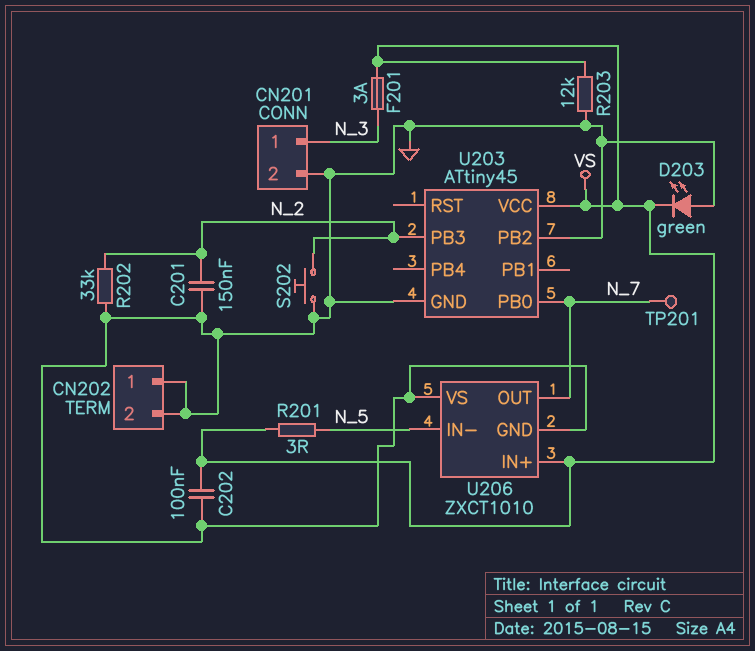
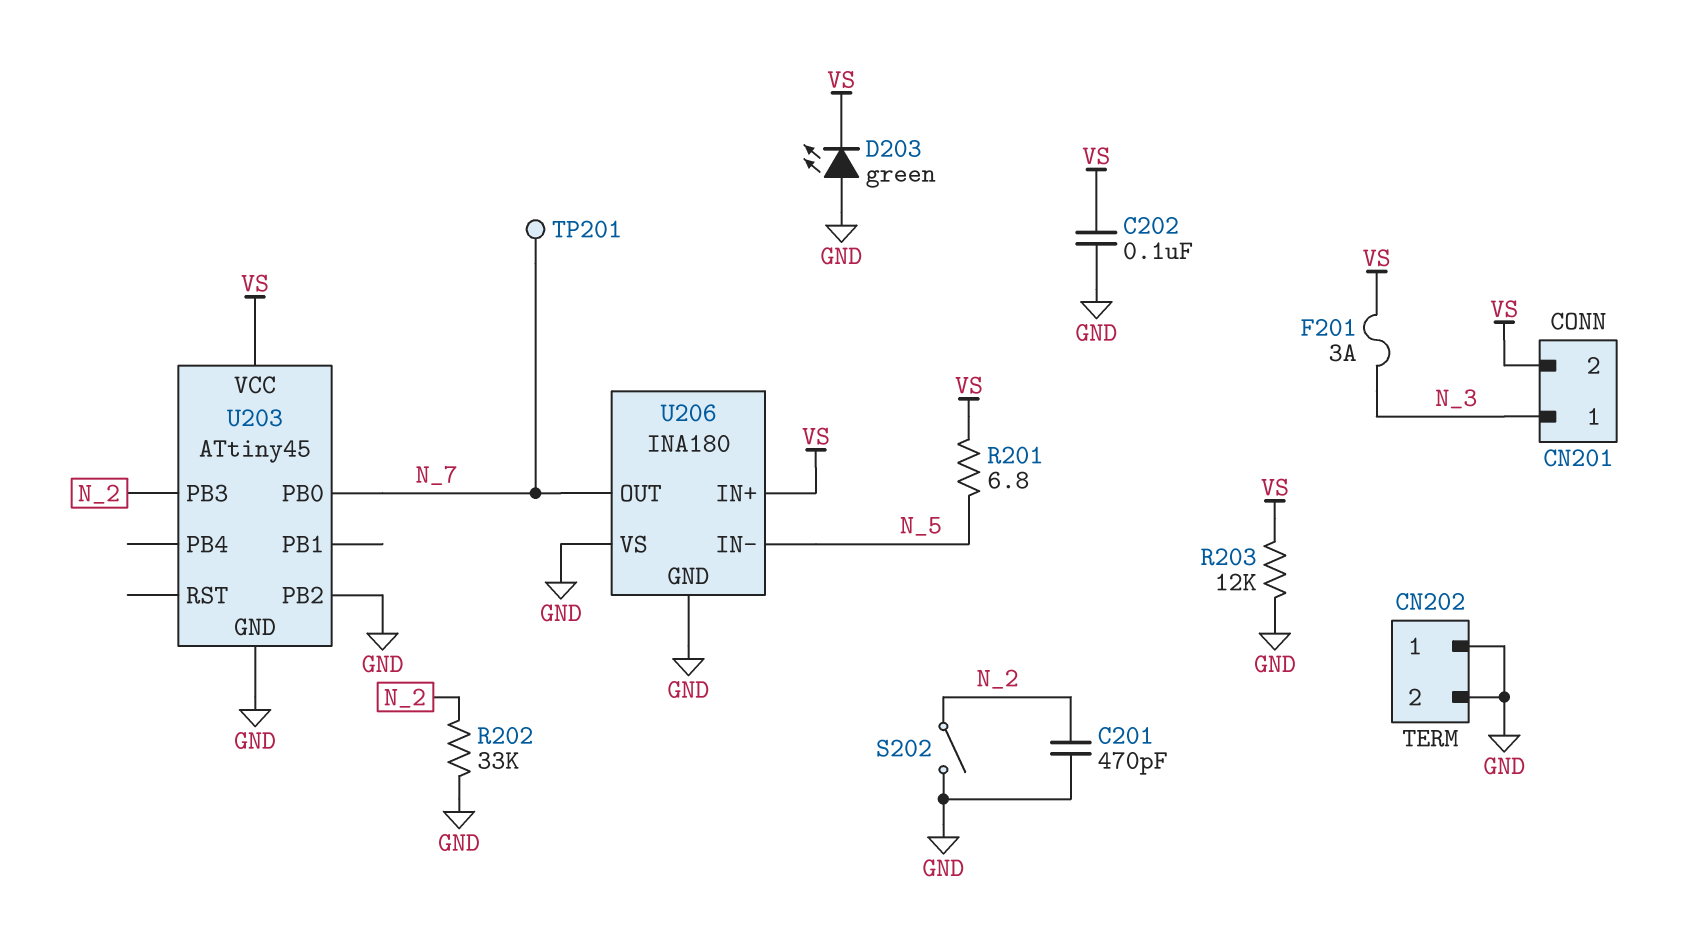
C201: 150nF (GND, N_2) -> 470pF (GND, N_2)
CN201 pin 2: GND -> VS
R201: 3 (N_5, VS) -> 6.8 (N_5, VS)
S202: button (GND, N_2) -> switch (GND, N_2)
U206: ZXCT1010 -> INA180

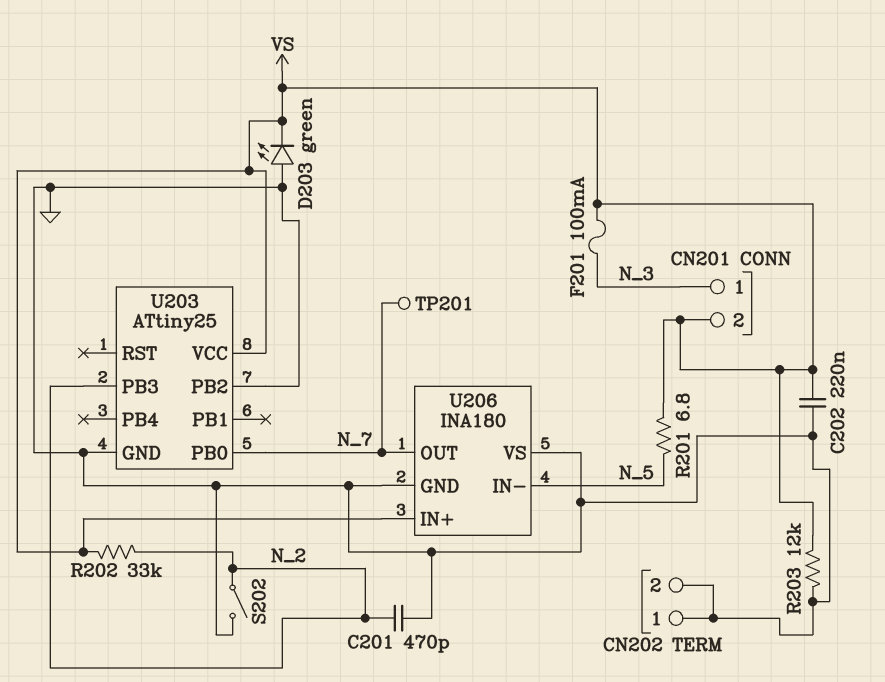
C202: 100nF (GND, VS) -> 220nF (GND, VS)
F201: 3A (N_3, VS) -> 100mA (N_3, VS)
R202: 33k (GND, N_2) -> 33k (N_2, VS)
U203: ATtiny45 -> ATtiny25

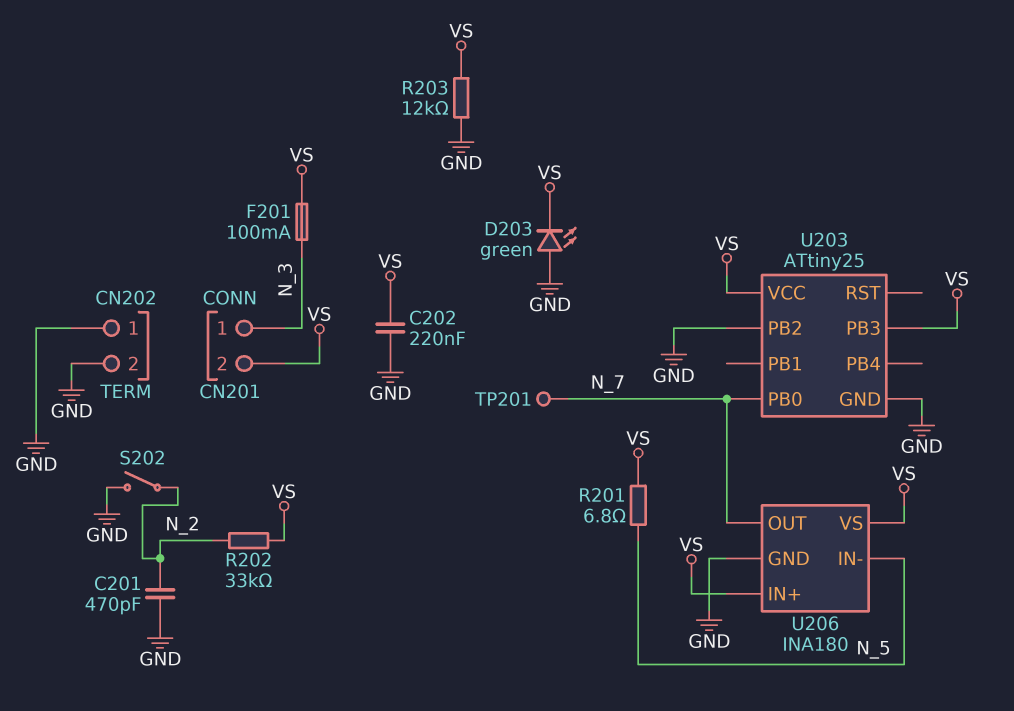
U203 pin PB3: N_2 -> VS
U206 pin VS: GND -> VS

